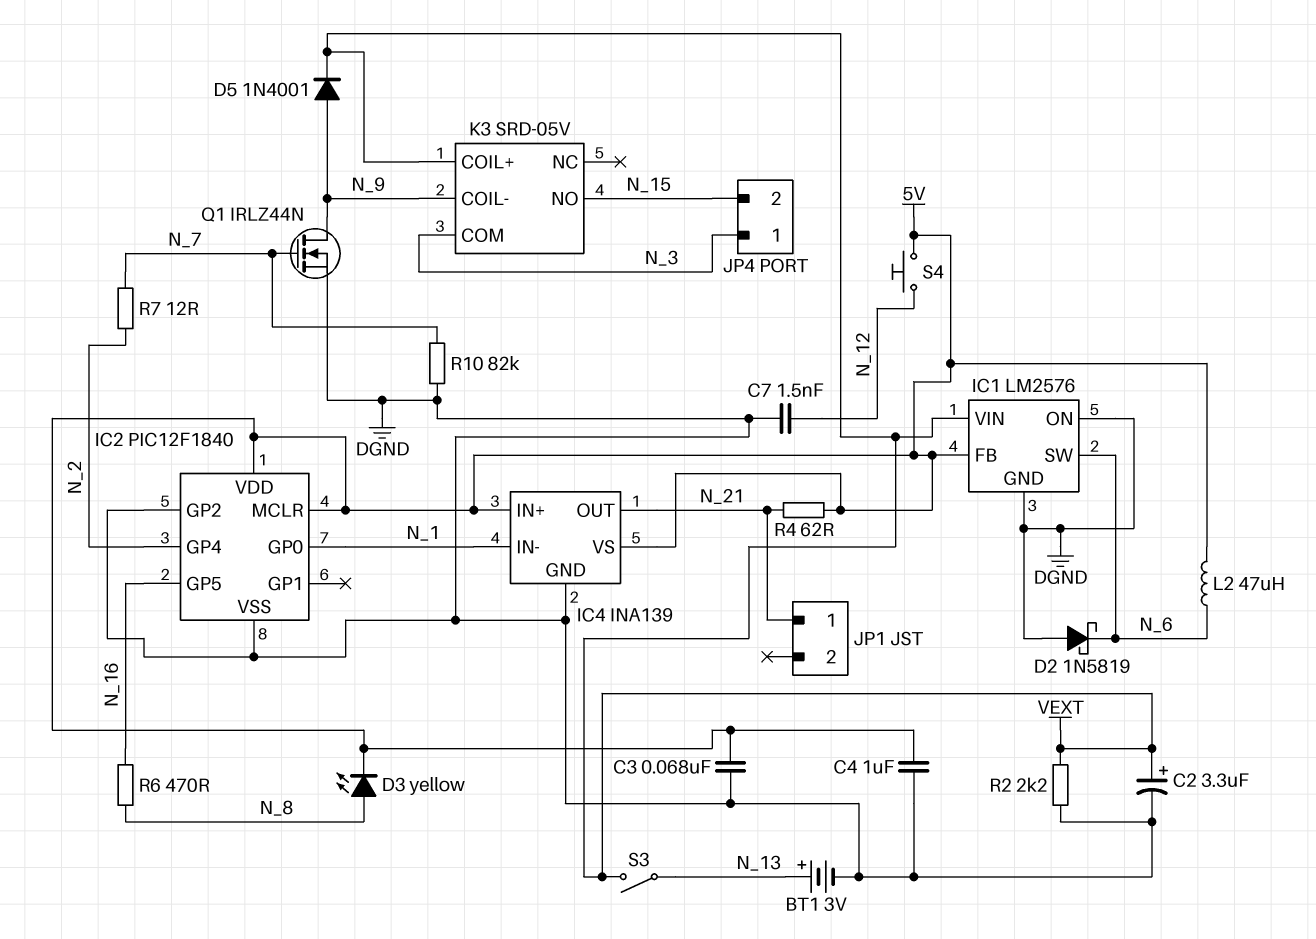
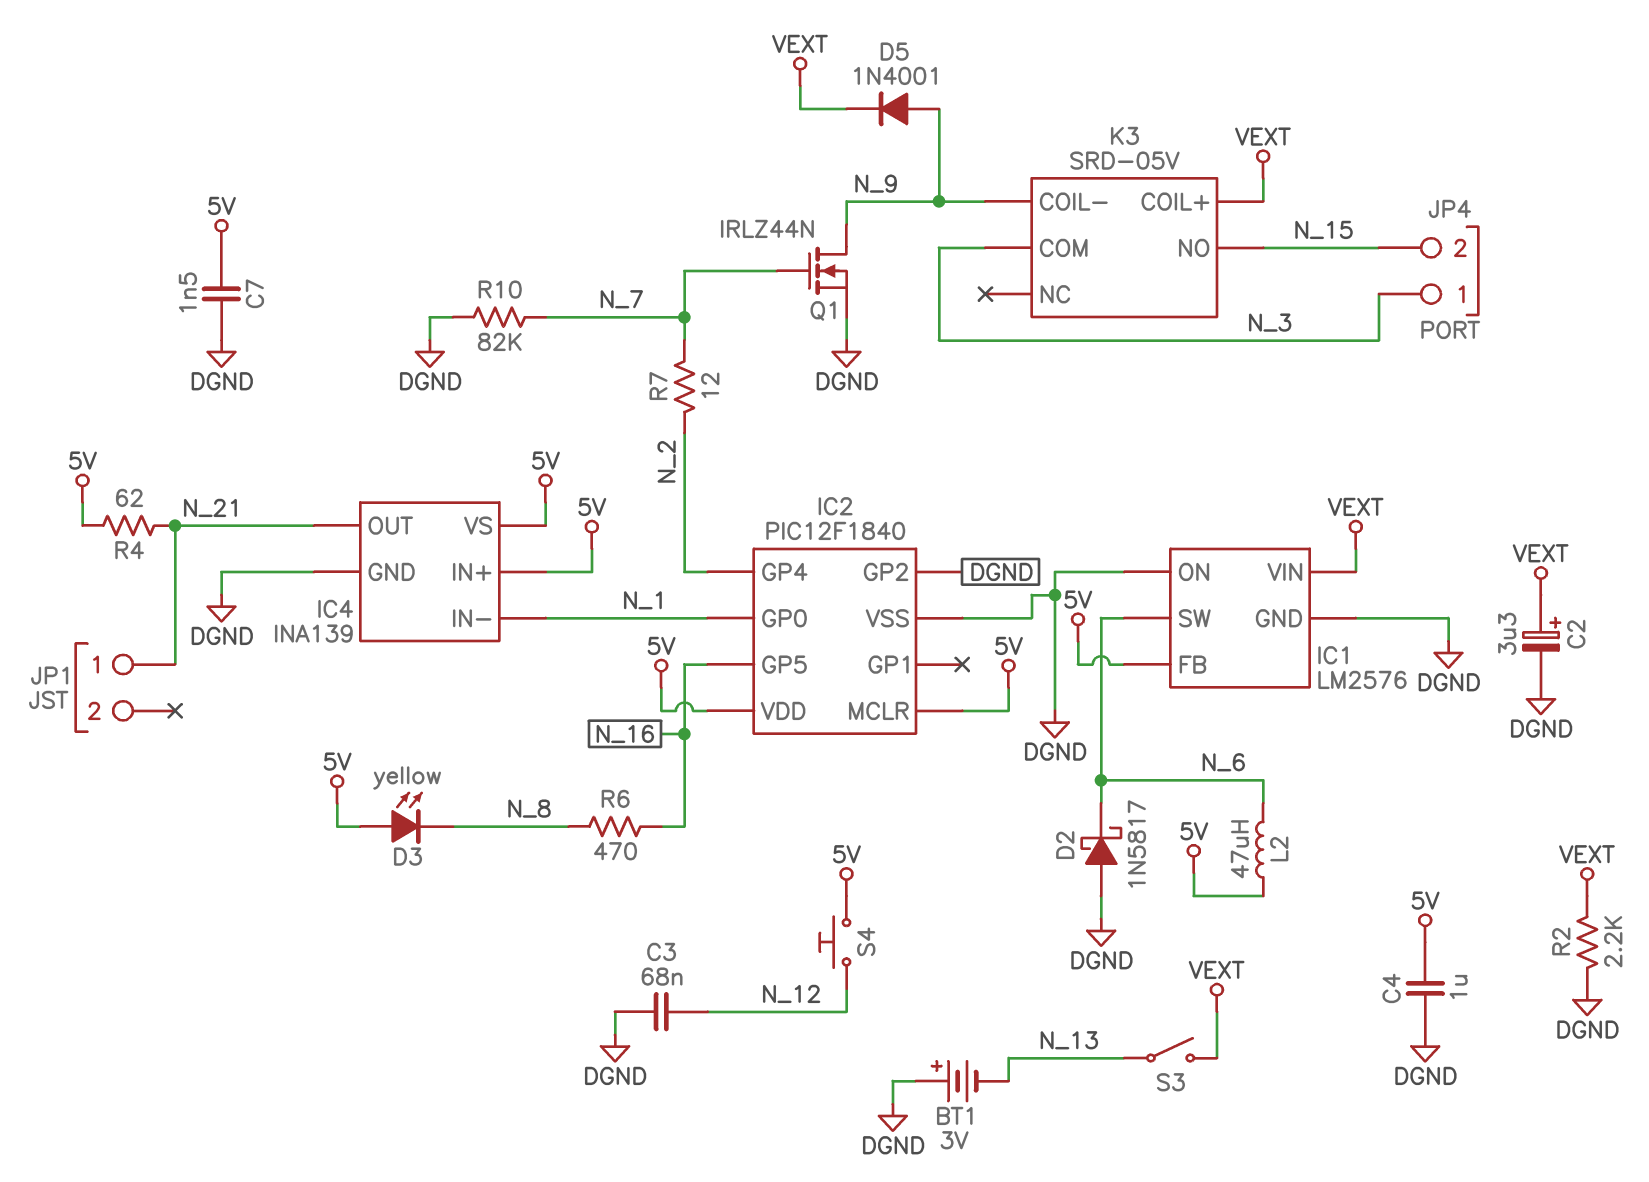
BT1: 3V (plus N_13, minus DGND) -> 3V (plus DGND, minus N_13)
C3: 68nF (5V, DGND) -> 68nF (DGND, N_12)
C7: 1.5nF (DGND, N_12) -> 1.5nF (5V, DGND)
D2: schottky 1N5819 (A DGND, K N_6) -> schottky 1N5817 (A DGND, K N_6)
D3: LED yellow (A N_8, K 5V) -> LED yellow (A 5V, K N_8)

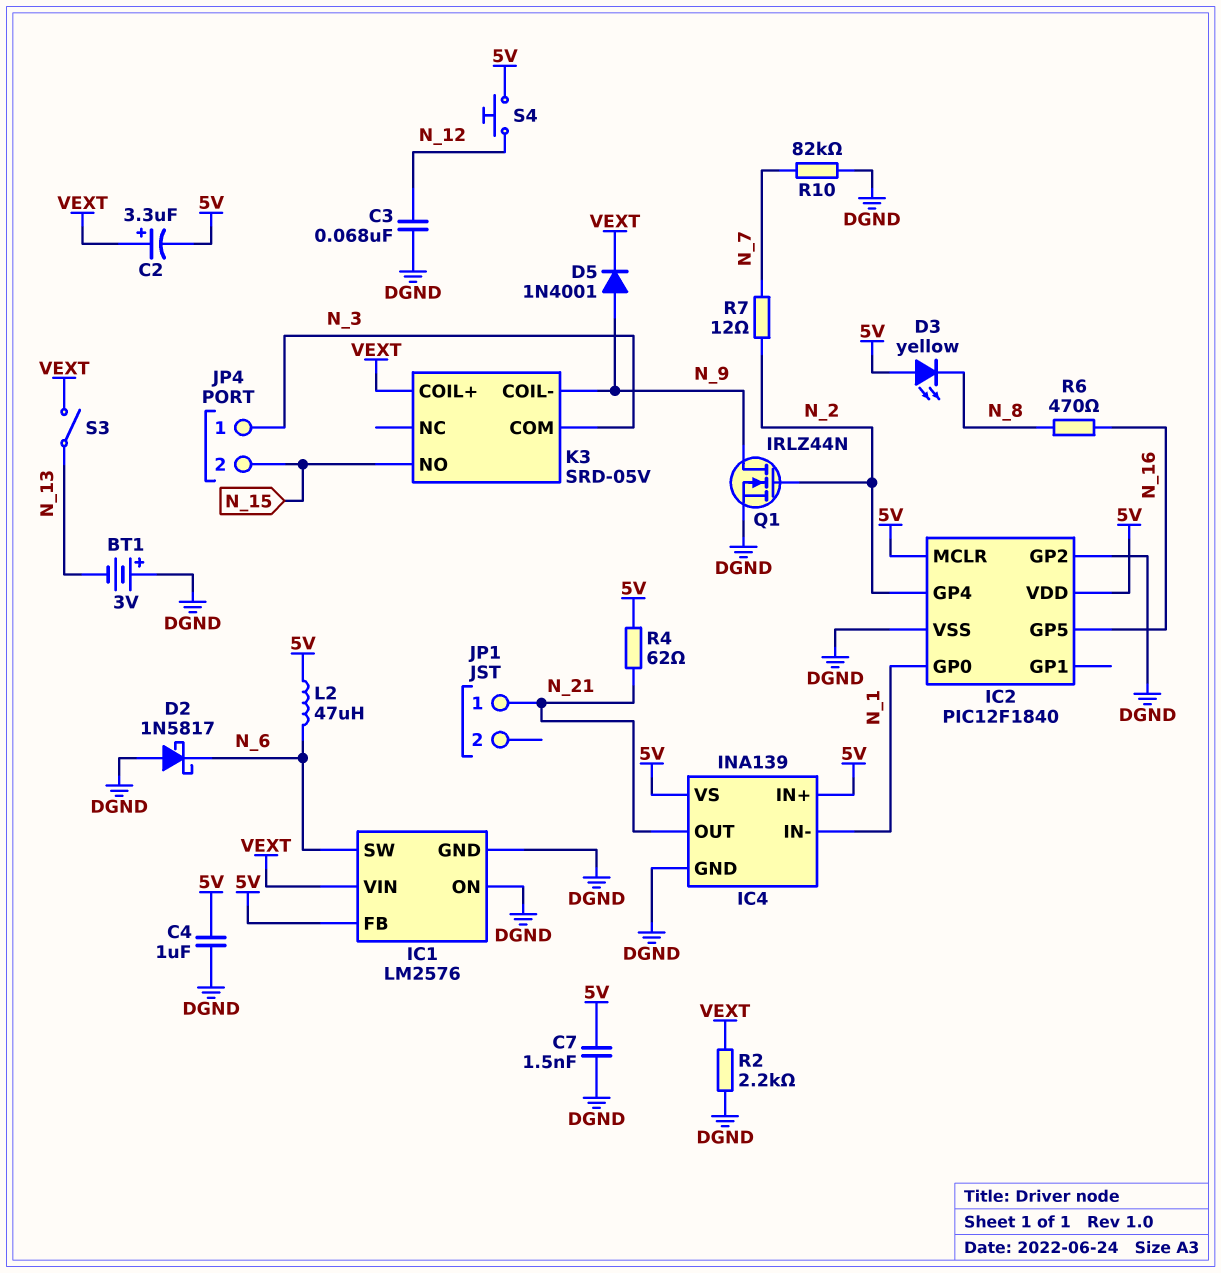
C2: 3.3uF (plus VEXT, minus DGND) -> 3.3uF (plus VEXT, minus 5V)
Q1: NMOS IRLZ44N (G N_7, D N_9, S DGND) -> NMOS IRLZ44N (G N_2, D N_9, S DGND)

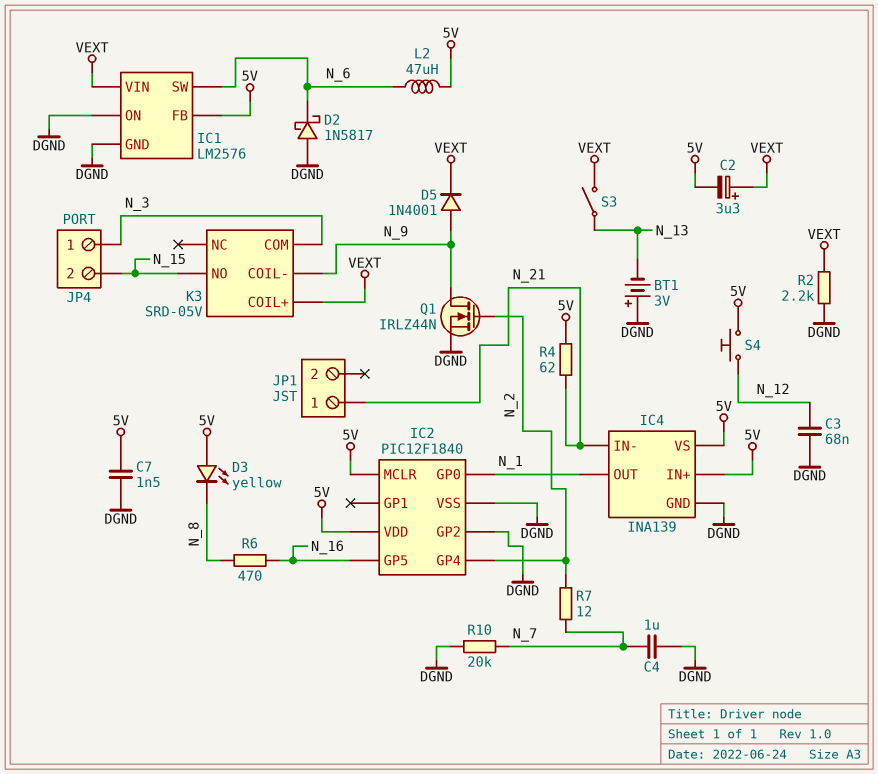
C4: 1uF (5V, DGND) -> 1uF (DGND, N_7)
IC4 pin IN-: N_1 -> N_21
IC4 pin OUT: N_21 -> N_1
R10: 82k (DGND, N_7) -> 20k (DGND, N_7)

